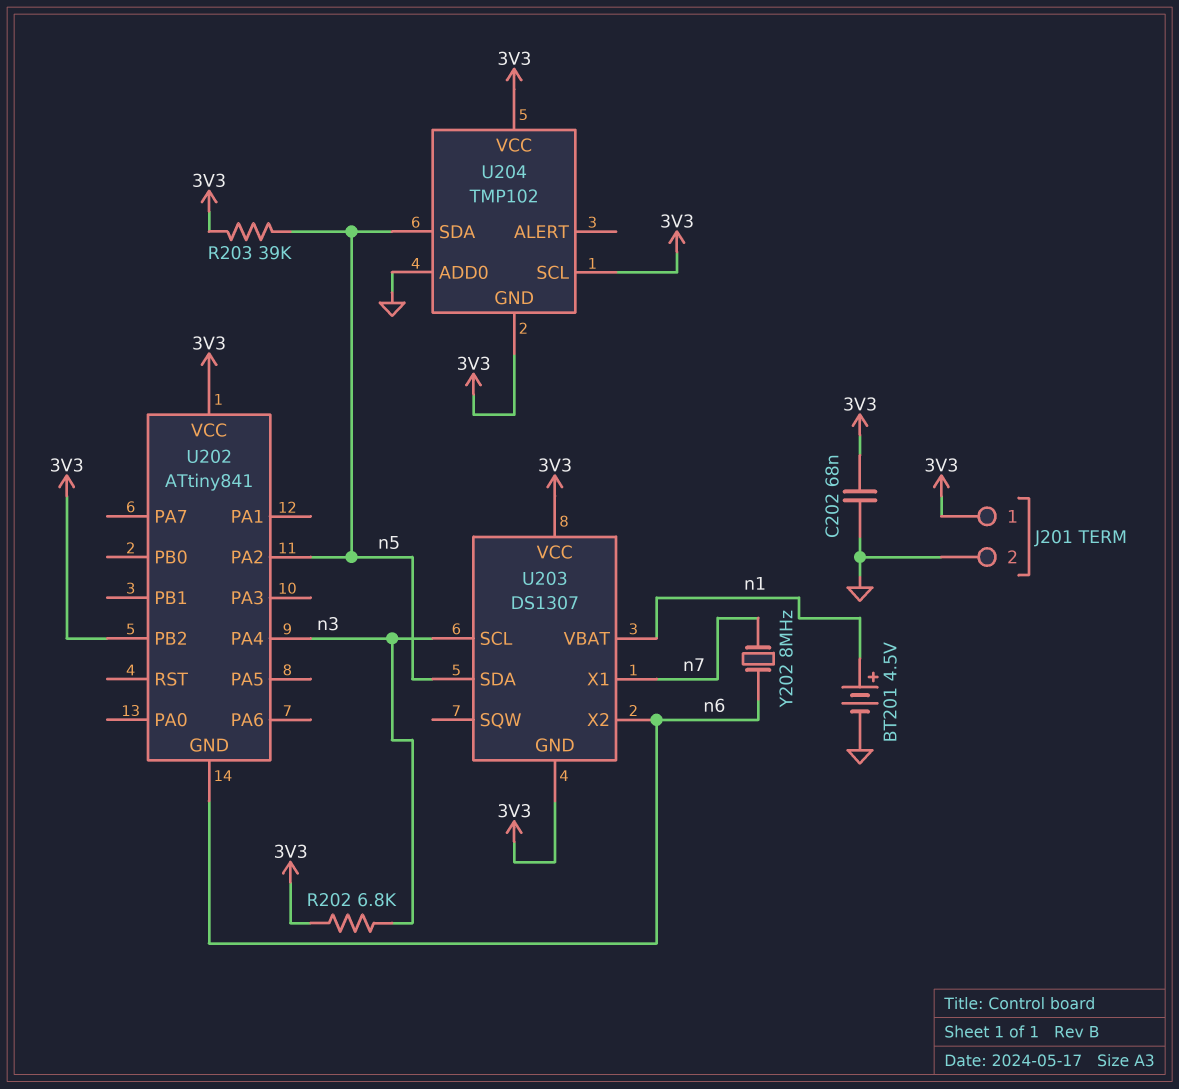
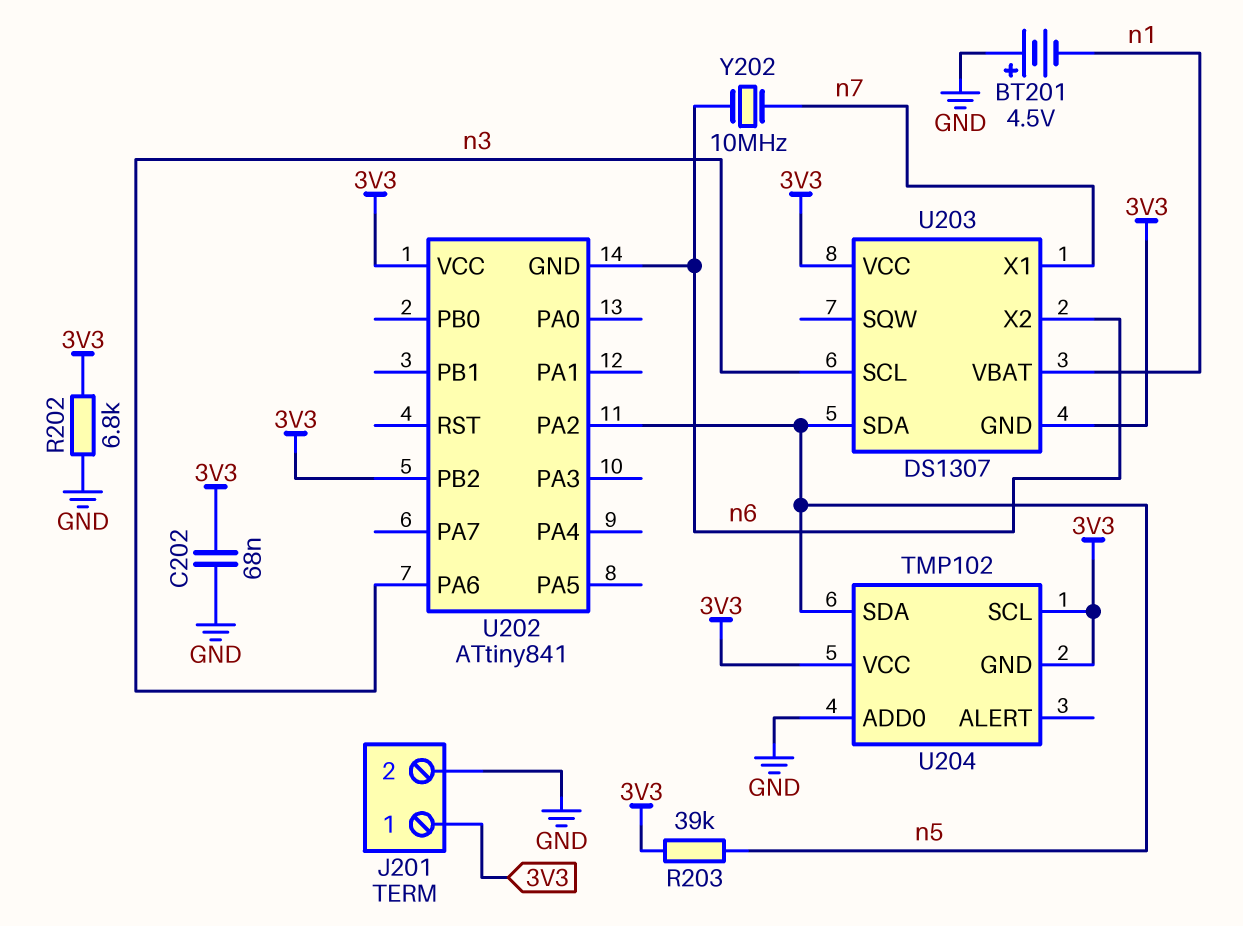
BT201: 4.5V (plus n1, minus GND) -> 4.5V (plus GND, minus n1)
R202: 6.8k (3V3, n3) -> 6.8k (3V3, GND)
U202 pin PA4: n3 -> none
U202 pin PA6: none -> n3
Y202: 8MHz (n6, n7) -> 10MHz (n6, n7)

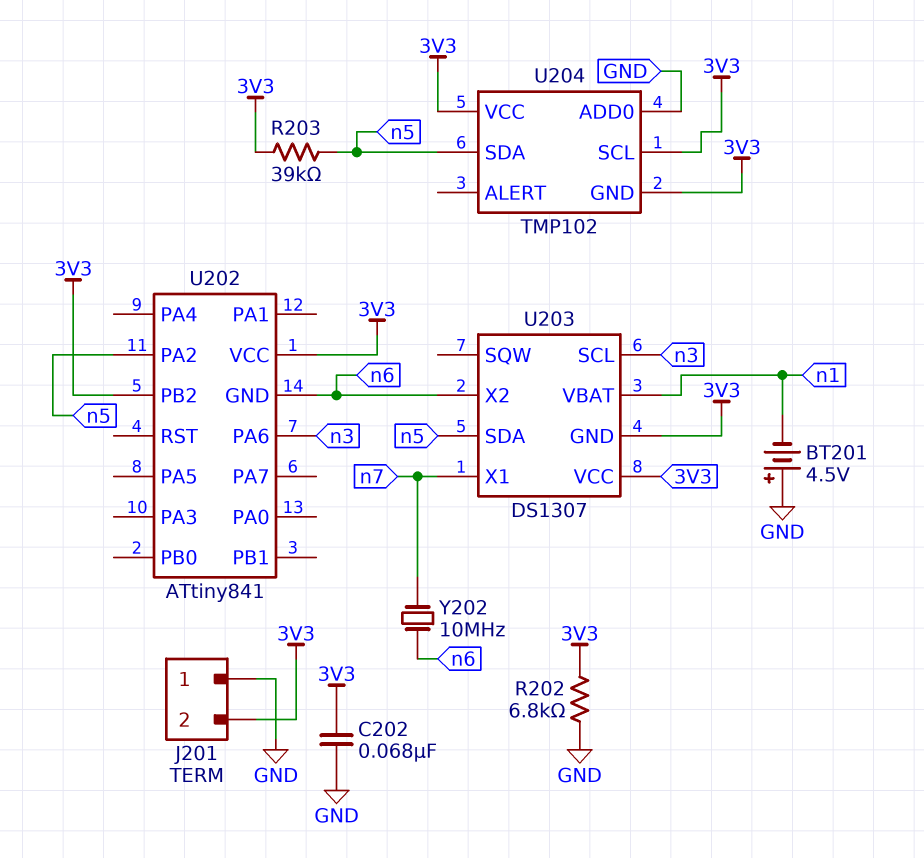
J201 pin 1: 3V3 -> GND
J201 pin 2: GND -> 3V3

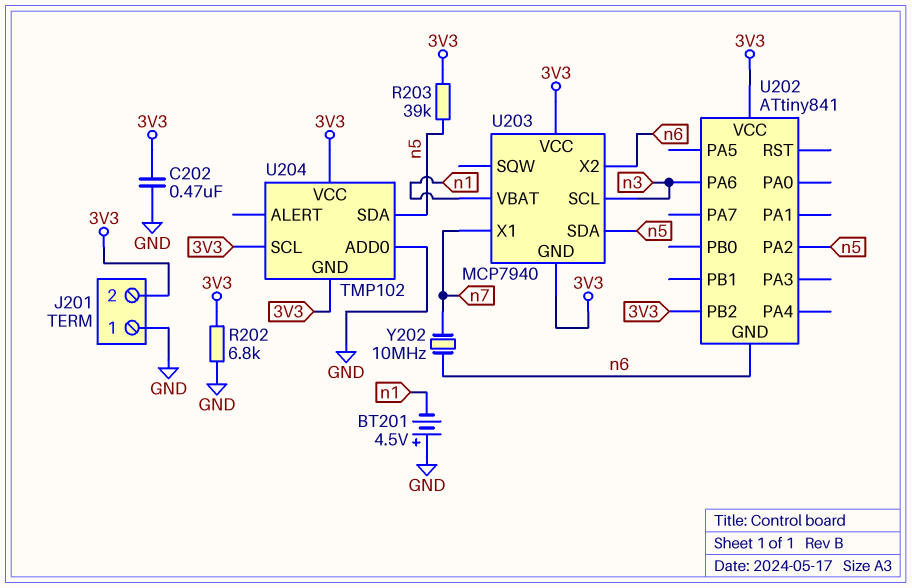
C202: 68nF (3V3, GND) -> 470nF (3V3, GND)
U203: DS1307 -> MCP7940

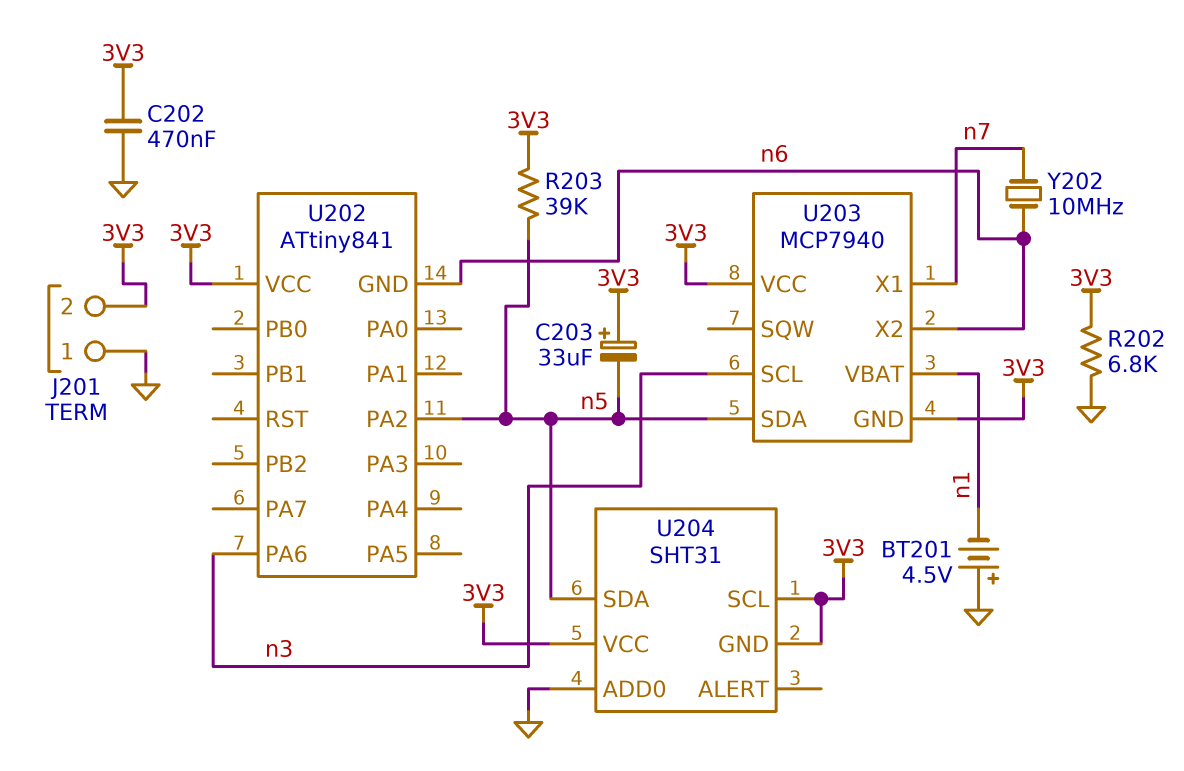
C203: none -> 33uF (plus 3V3, minus n5)
U202 pin PB2: 3V3 -> none
U204: TMP102 -> SHT31

